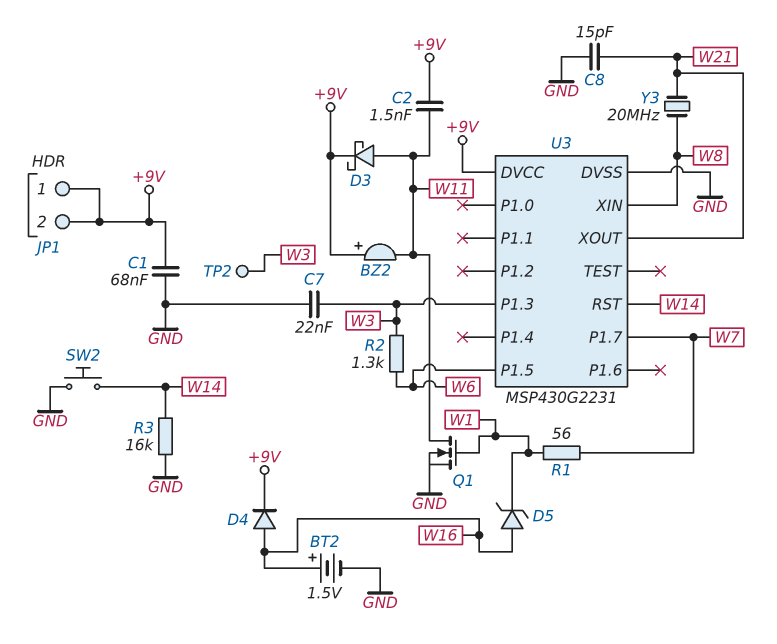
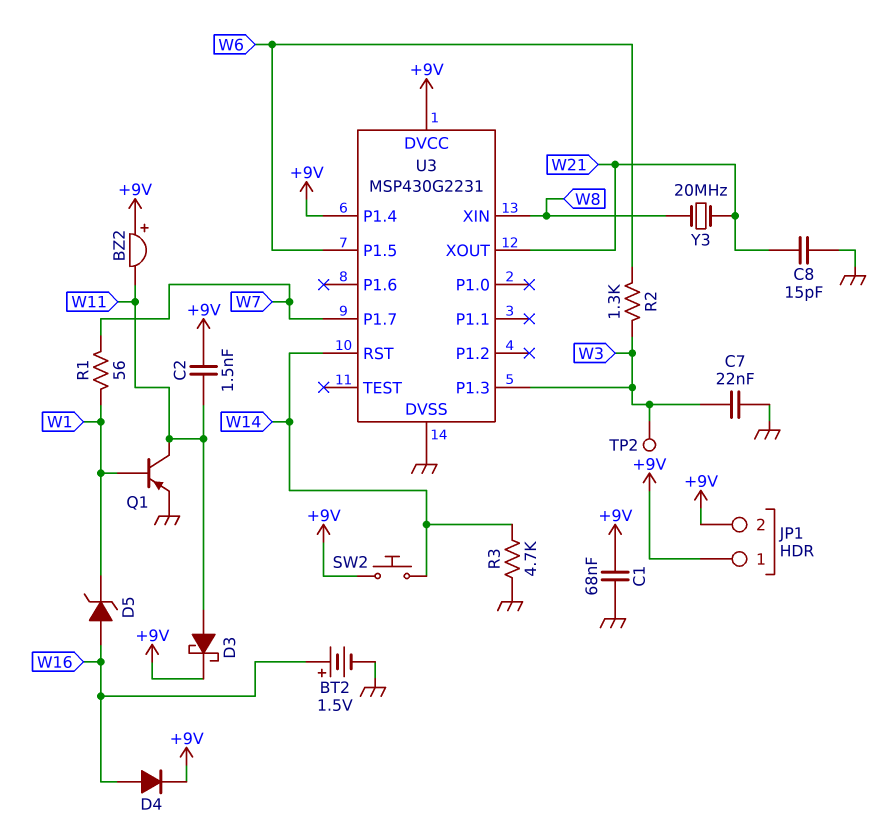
Q1: NMOS (G W1, D W11, S GND) -> PNP (B W1, C W11, E GND)
R3: 16k (GND, W14) -> 4.7k (GND, W14)
SW2: button (GND, W14) -> button (+9V, W14)
U3 pin P1.4: none -> +9V

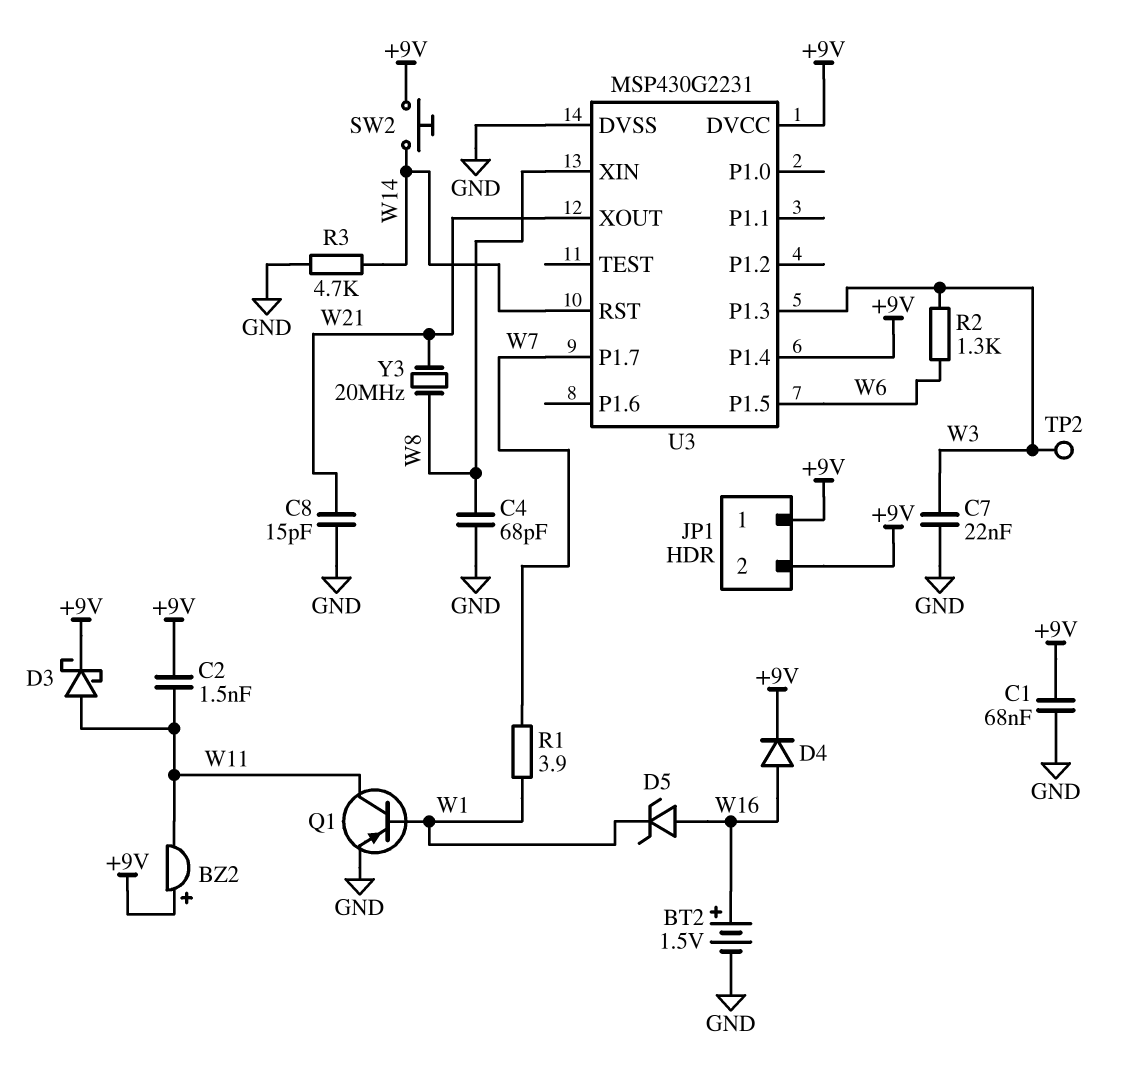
C4: none -> 68pF (GND, W8)
R1: 56 (W1, W7) -> 3.9 (W1, W7)

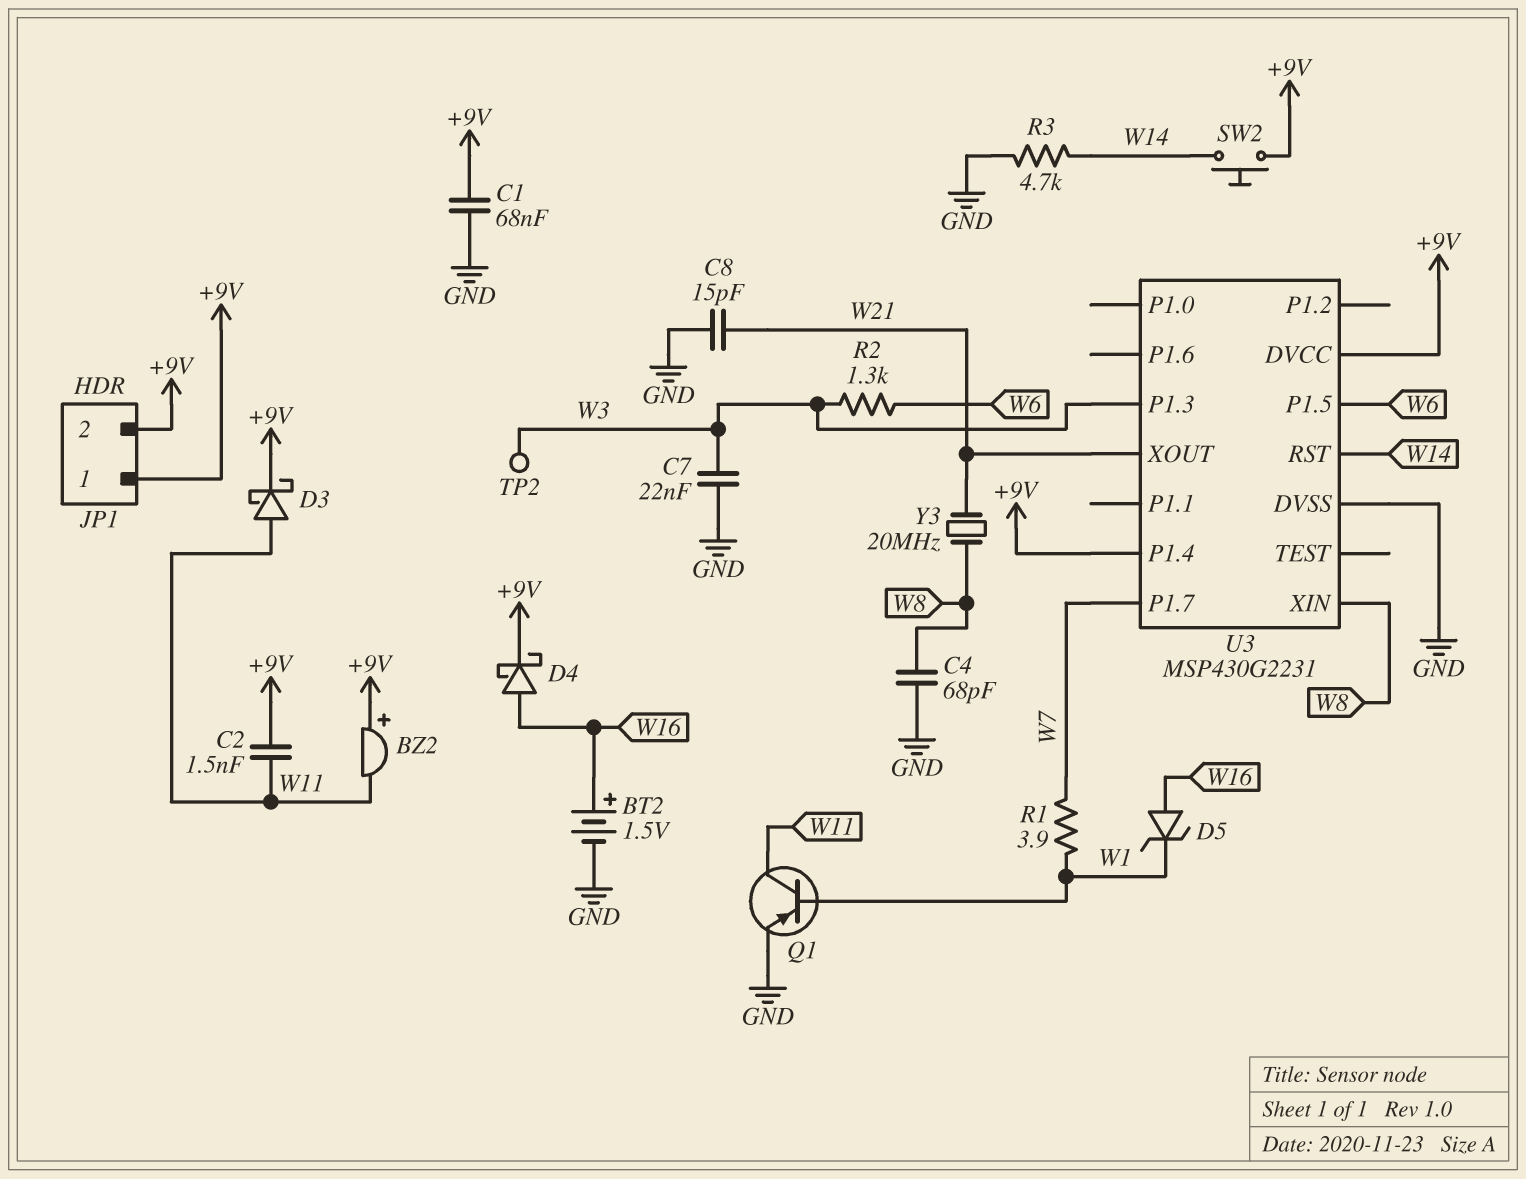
D4: diode (A W16, K +9V) -> schottky (A W16, K +9V)

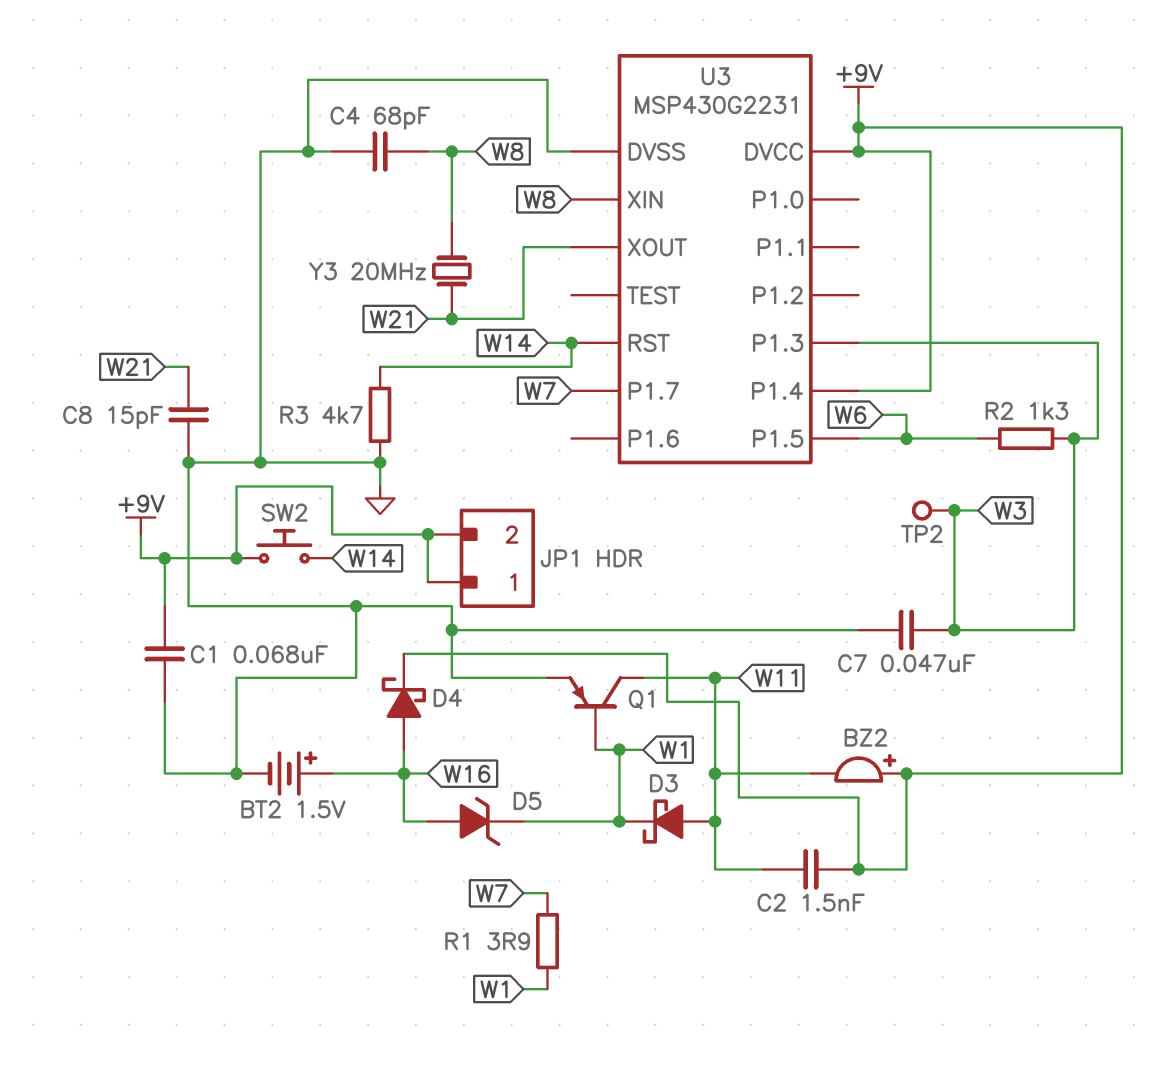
C7: 22nF (GND, W3) -> 47nF (GND, W3)
D3: schottky (A W11, K +9V) -> schottky (A W11, K W1)

